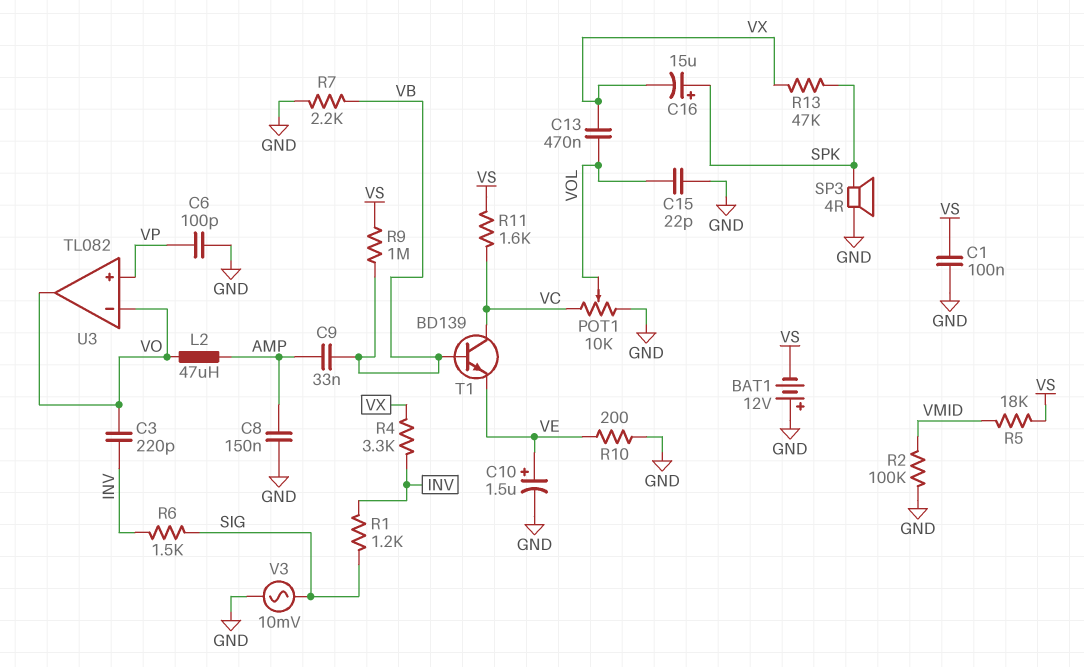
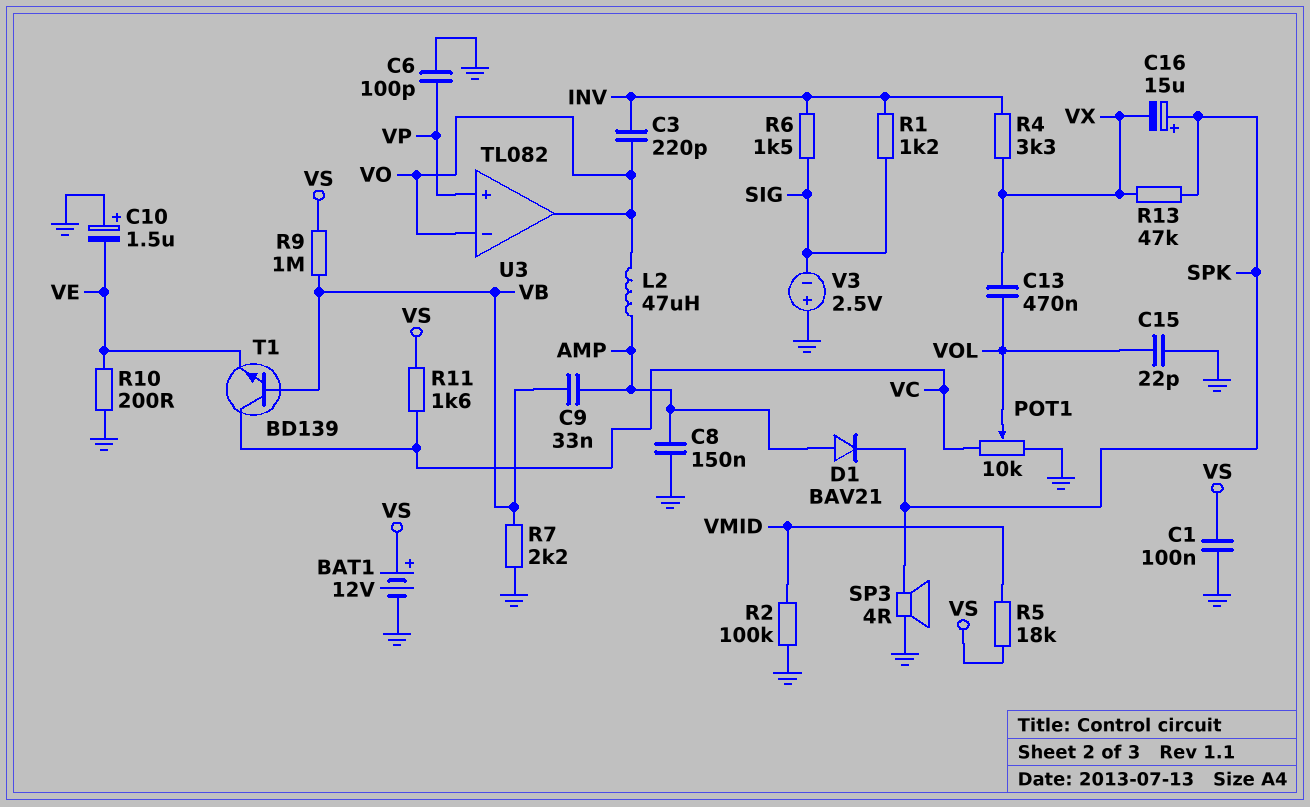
BAT1: 12V (plus GND, minus VS) -> 12V (plus VS, minus GND)
C10: 1.5uF (plus VE, minus GND) -> 1.5uF (plus GND, minus VE)
D1: none -> diode BAV21 (A AMP, K SPK)
V3: AC 10mV (GND, SIG) -> 2.5V (plus GND, minus SIG)

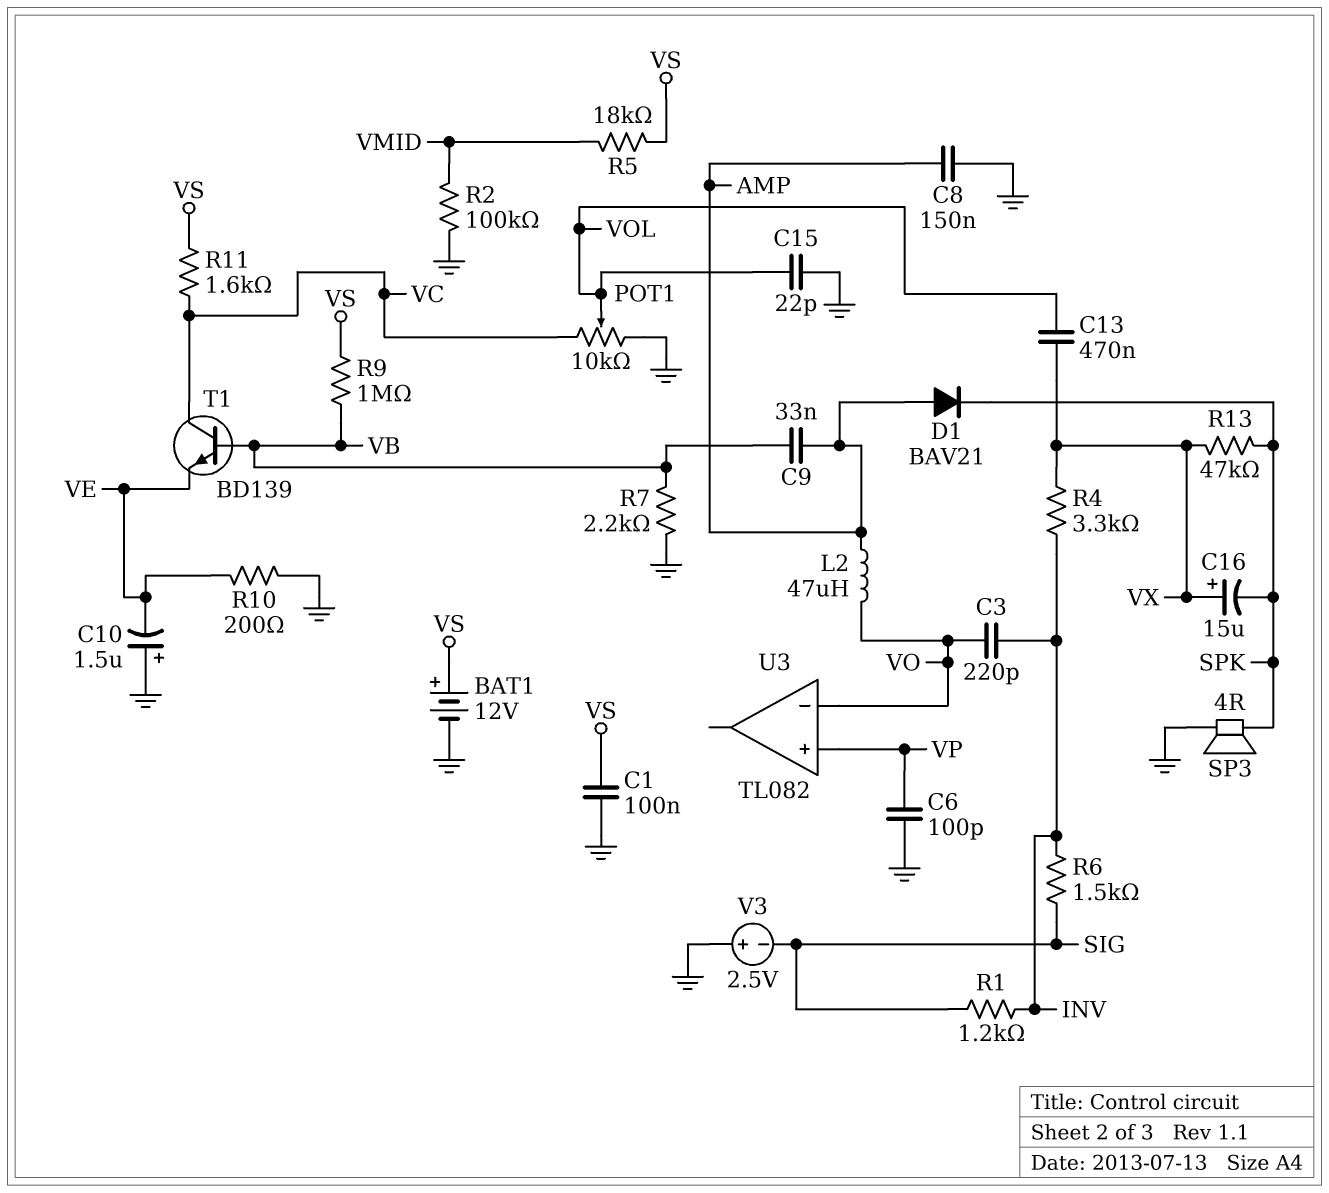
C16: 15uF (plus SPK, minus VX) -> 15uF (plus VX, minus SPK)
U3 pin out: VO -> none

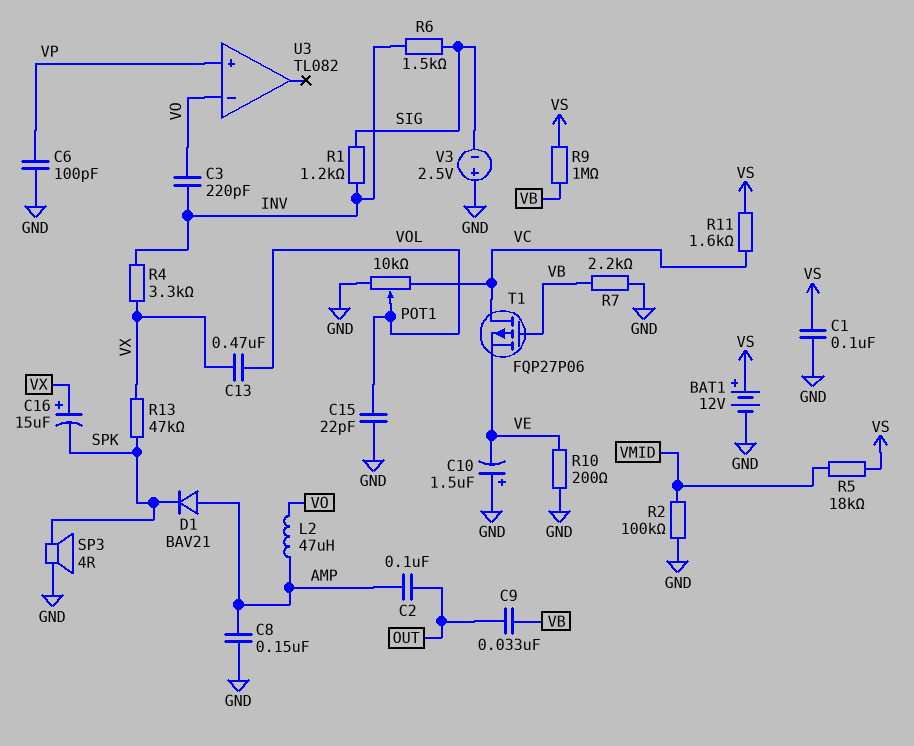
C2: none -> 100nF (AMP, OUT)
C9: 33nF (AMP, VB) -> 33nF (OUT, VB)
T1: NPN BD139 (B VB, C VC, E VE) -> PMOS FQP27P06 (G VB, D VC, S VE)

